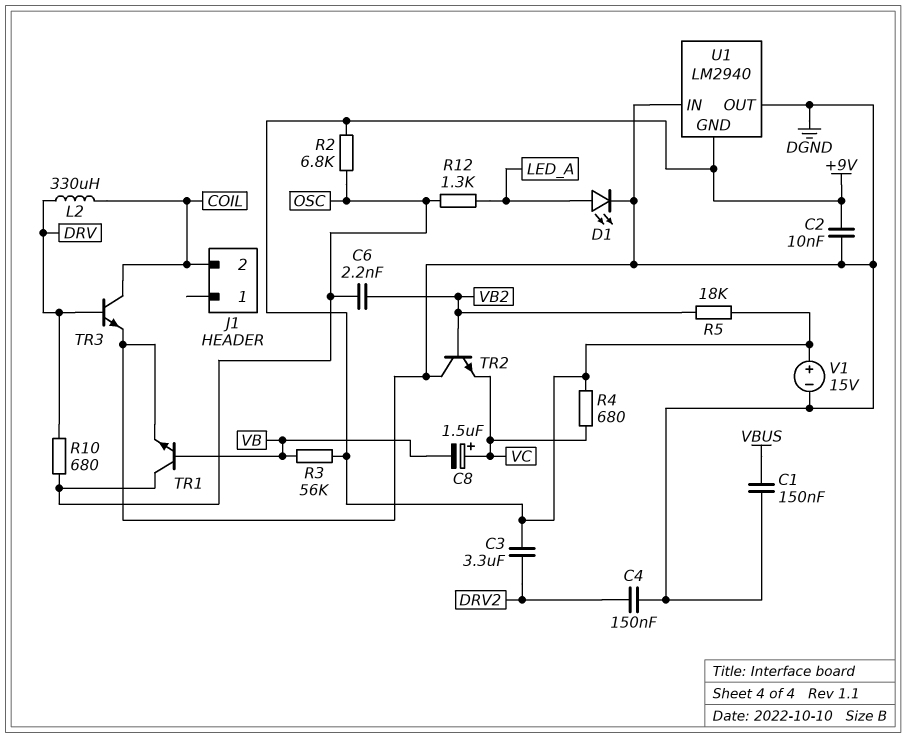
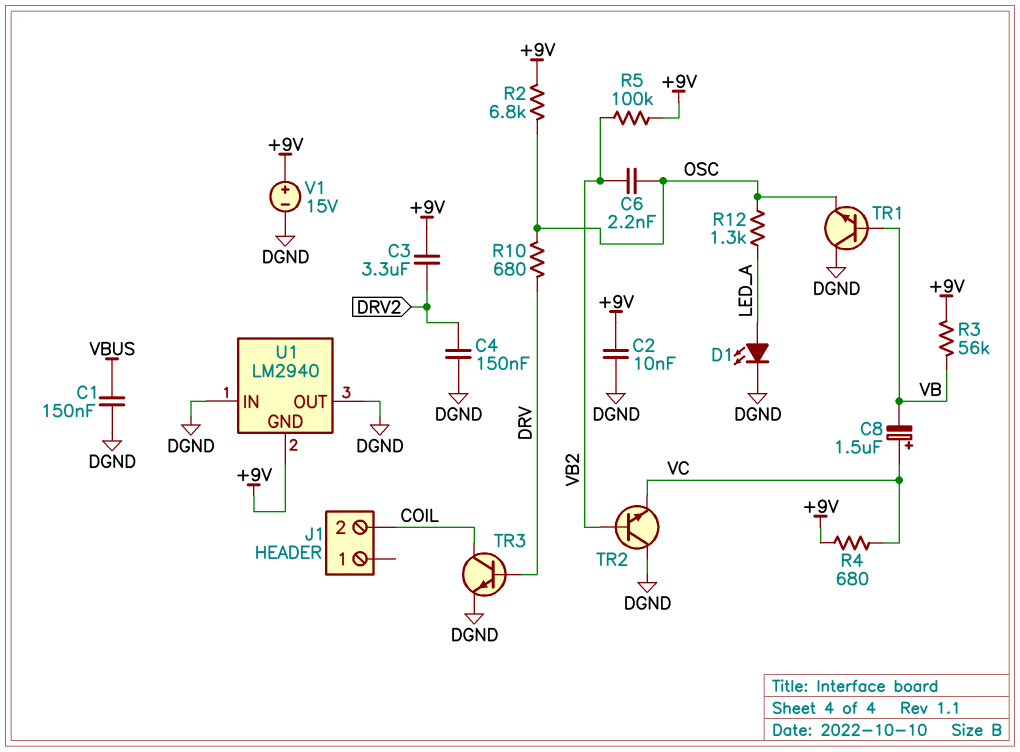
L2: 330uH (COIL, DRV) -> none
R5: 18k (+9V, VB2) -> 100k (+9V, VB2)
TR1: NPN (B VB, C OSC, E DGND) -> NPN (B VB, C DGND, E OSC)

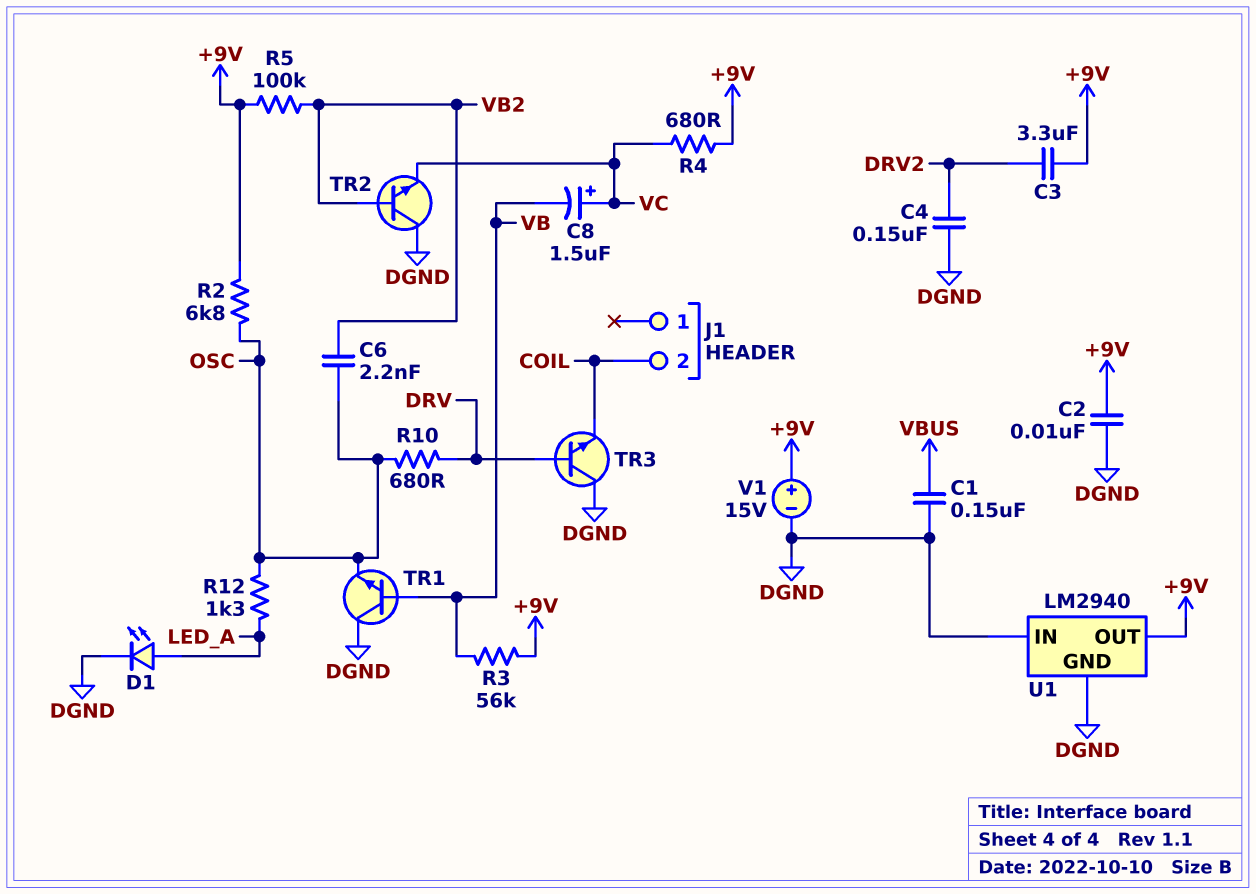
TR3: NPN (B DRV, C COIL, E DGND) -> NPN (B DRV, C DGND, E COIL)
U1 pin GND: +9V -> DGND
U1 pin OUT: DGND -> +9V

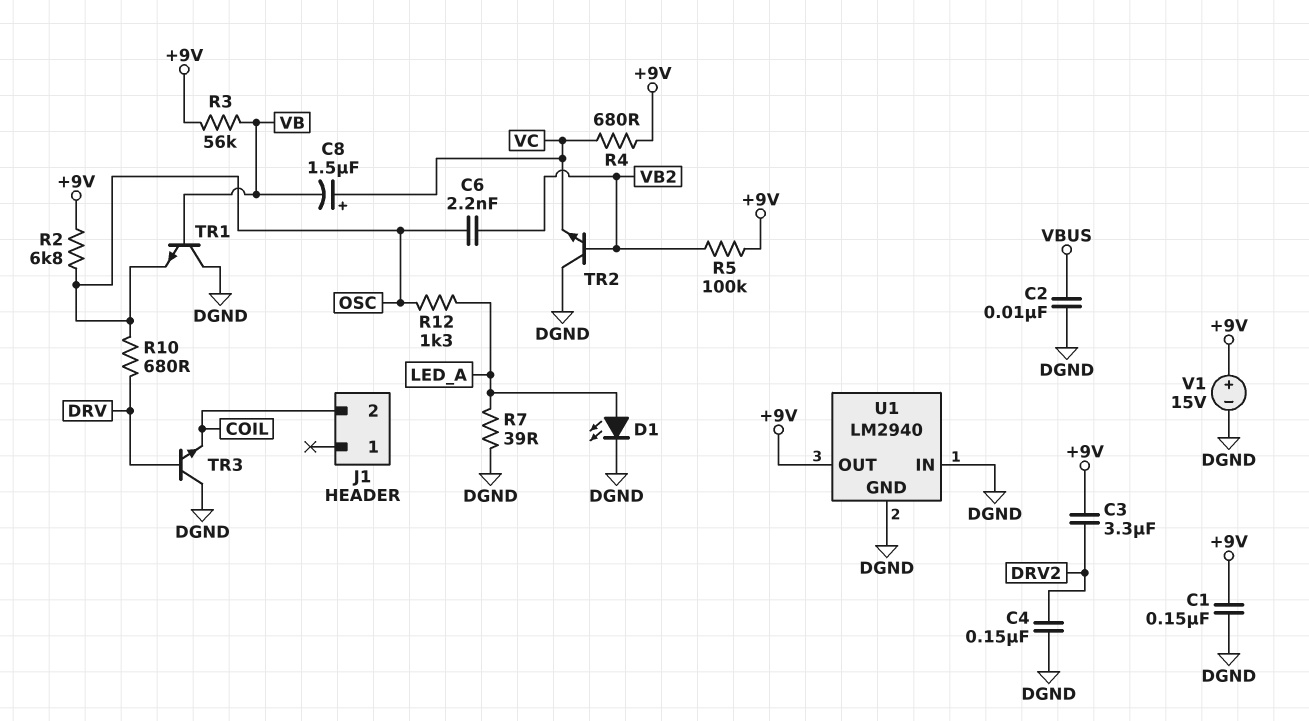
C1: 150nF (DGND, VBUS) -> 150nF (+9V, DGND)
C2: 10nF (+9V, DGND) -> 10nF (DGND, VBUS)
R7: none -> 39 (DGND, LED_A)

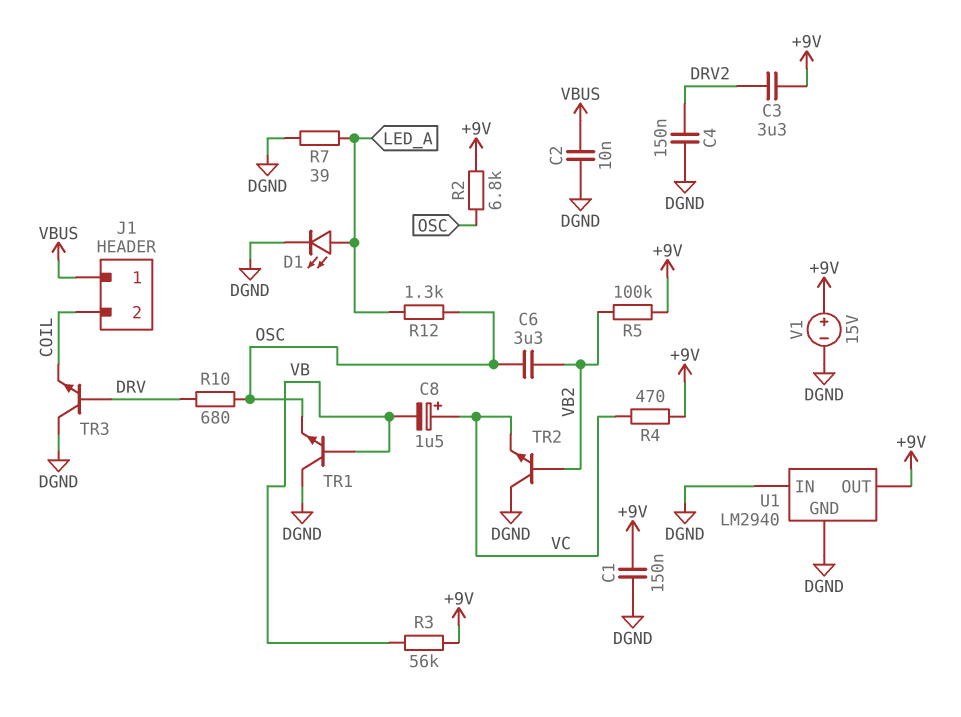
C6: 2.2nF (OSC, VB2) -> 3.3uF (OSC, VB2)
J1 pin 1: none -> VBUS
R4: 680 (+9V, VC) -> 470 (+9V, VC)

